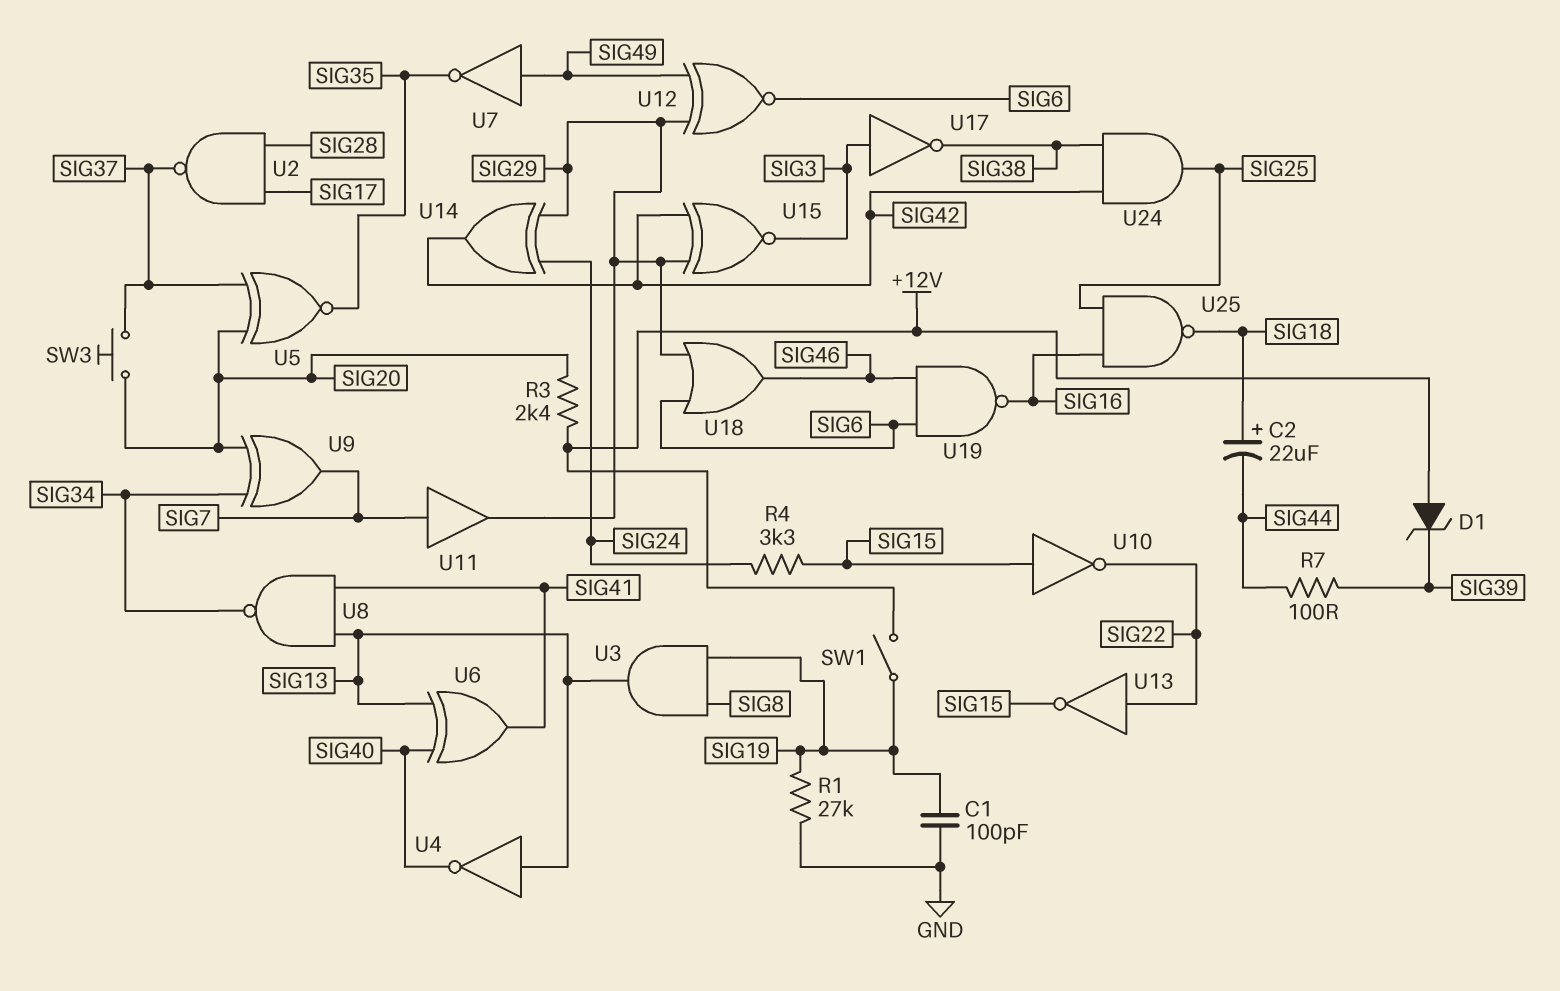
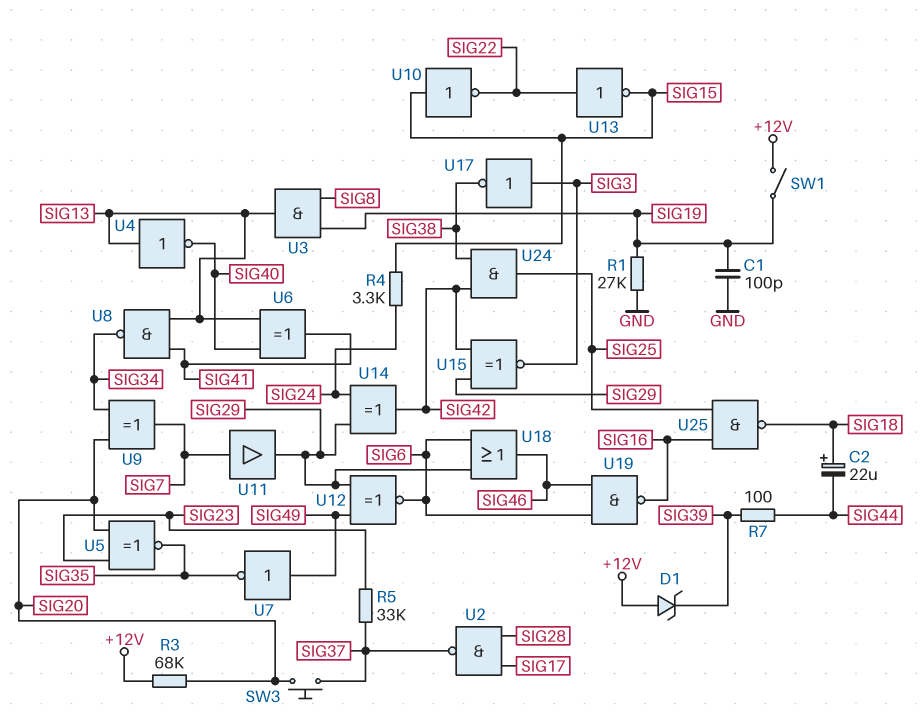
R3: 2.4k (+12V, SIG20) -> 68k (+12V, SIG20)
R5: none -> 33k (SIG23, SIG37)
U5: XNOR (in SIG20, in SIG37, out SIG35) -> XNOR (in SIG20, in SIG23, out SIG35)

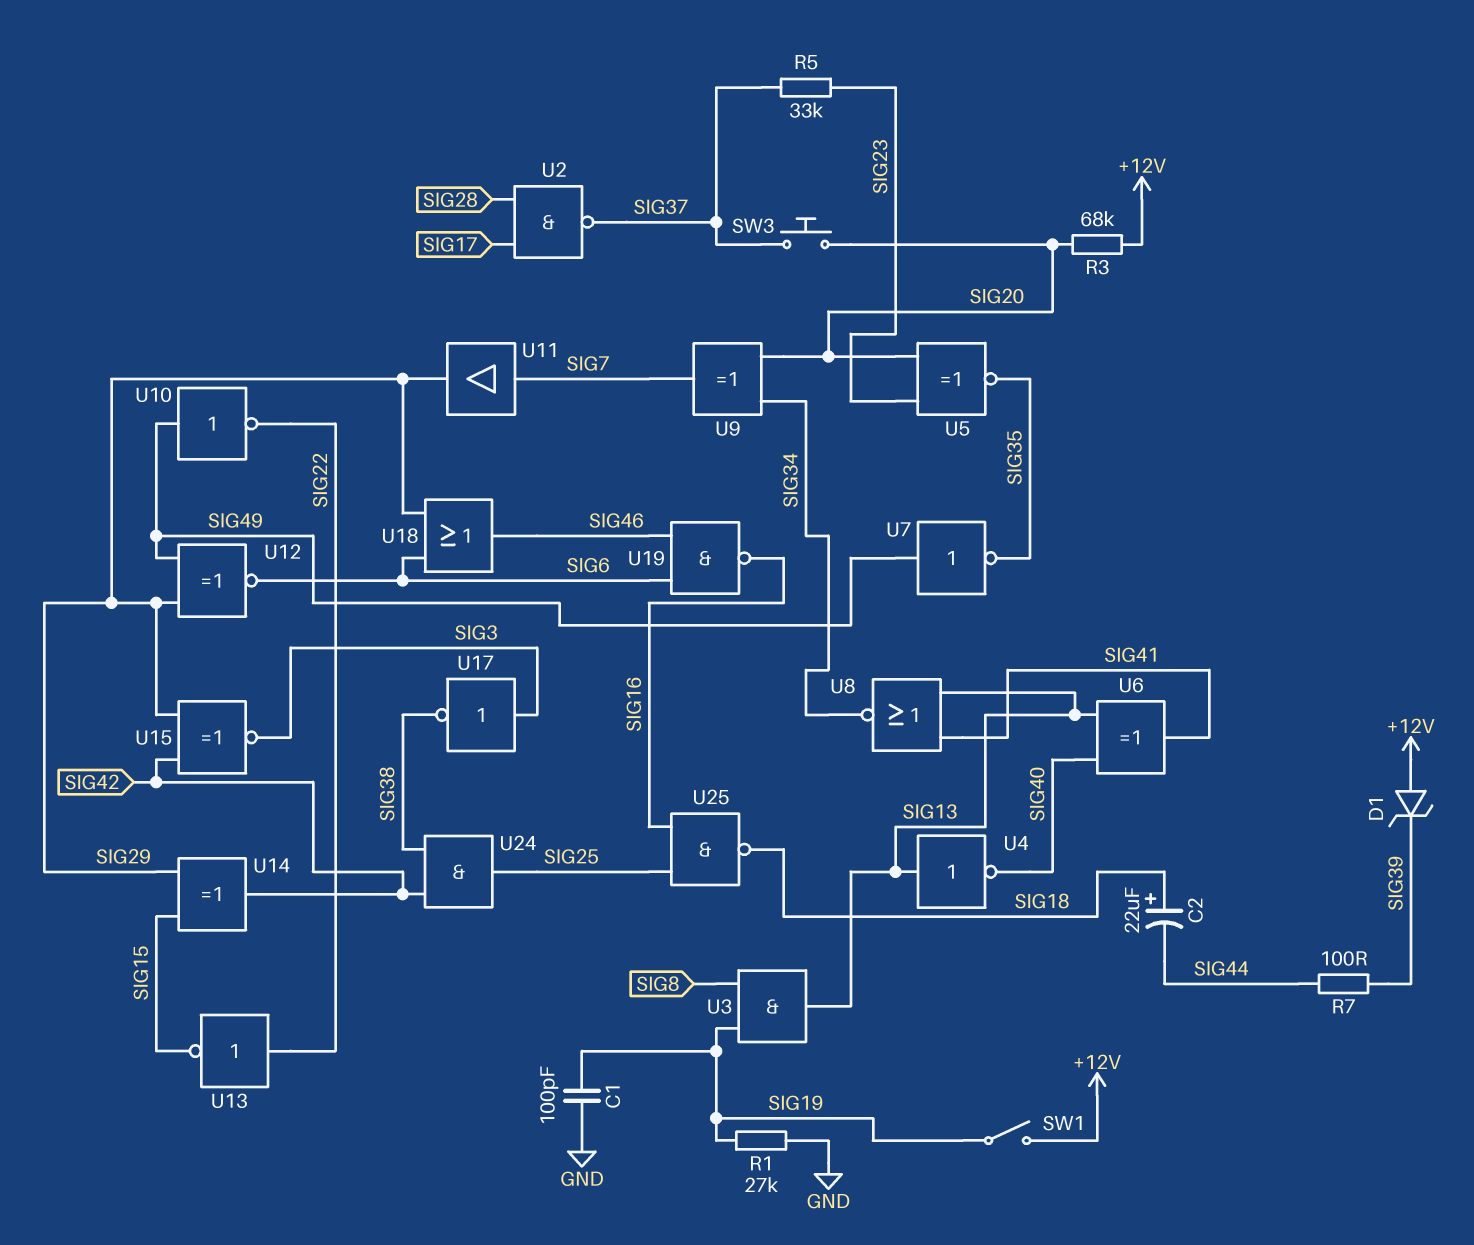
R4: 3.3k (SIG15, SIG24) -> none
U8: NAND (in SIG13, in SIG41, out SIG34) -> NOR (in SIG13, in SIG41, out SIG34)
U10: NOT (in SIG15, out SIG22) -> NOT (in SIG49, out SIG22)
U14: XOR (in SIG24, in SIG29, out SIG42) -> XOR (in SIG15, in SIG29, out SIG42)

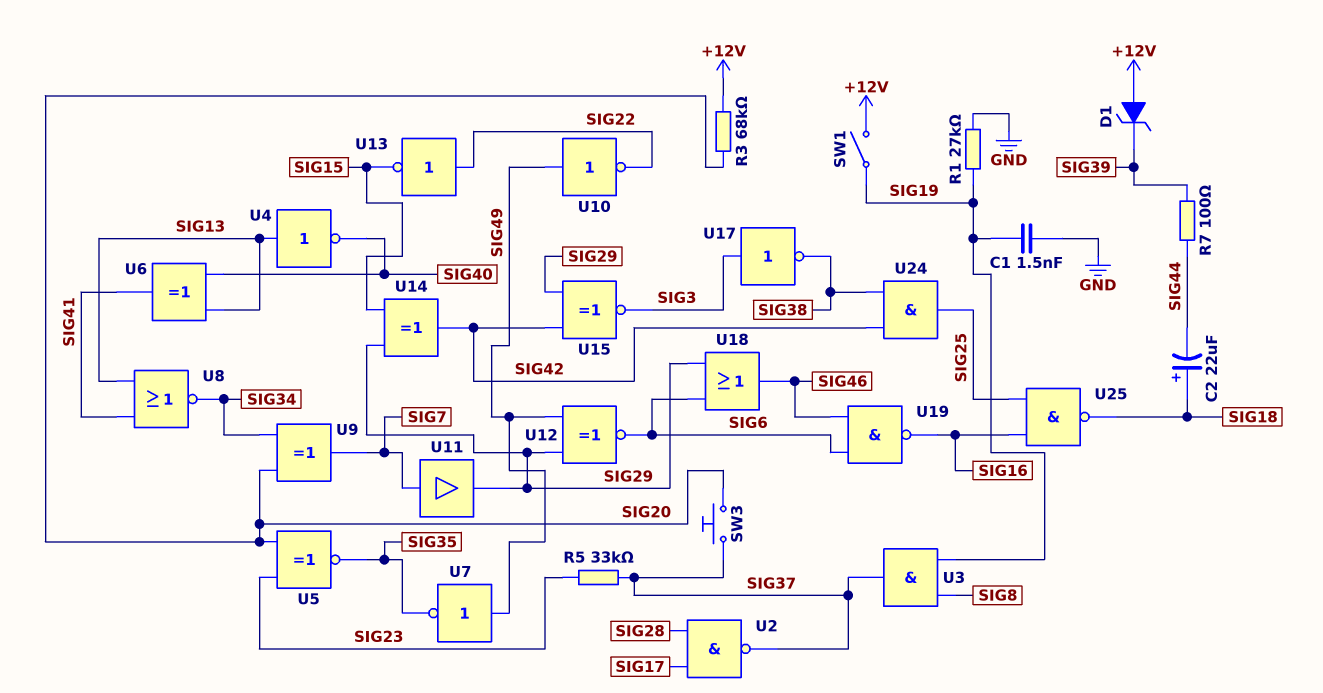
C1: 100pF (GND, SIG19) -> 1.5nF (GND, SIG19)
U3: AND (in SIG8, in SIG19, out SIG13) -> AND (in SIG8, in SIG19, out SIG37)

